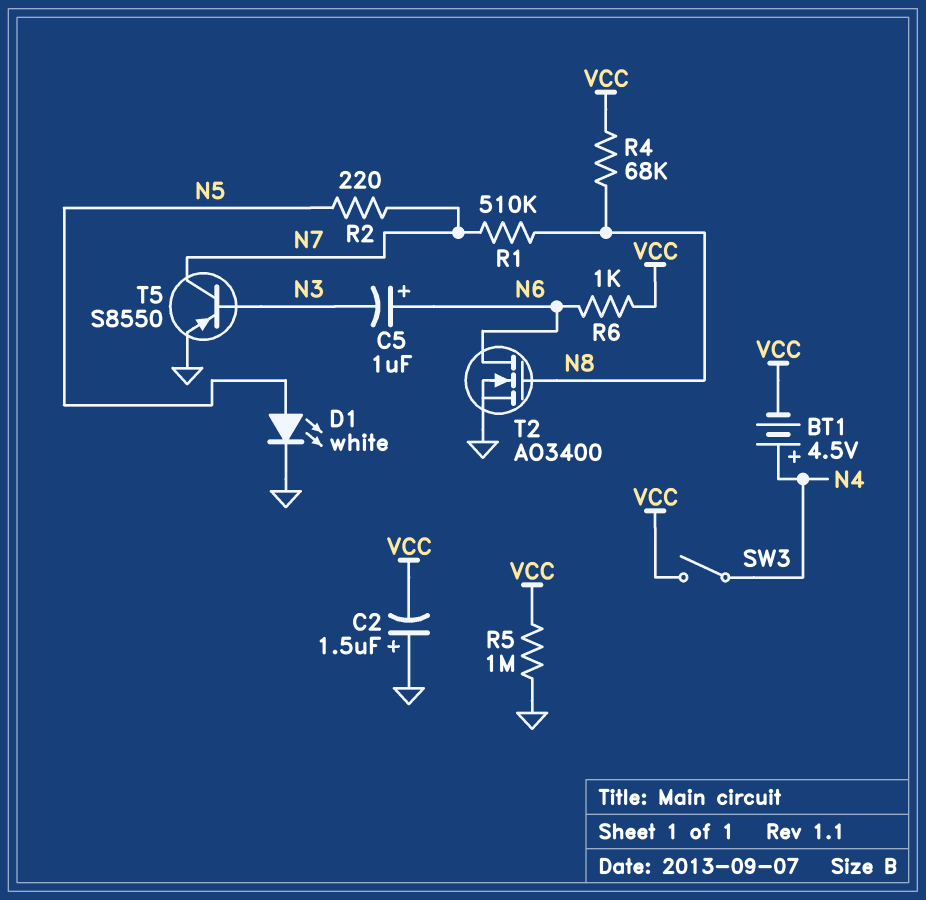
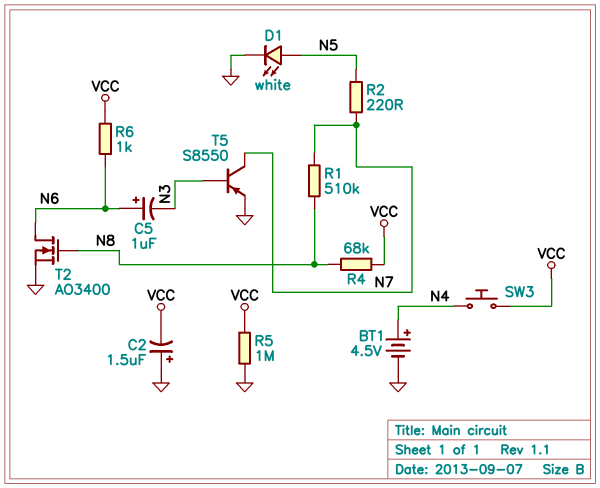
BT1: 4.5V (plus N4, minus VCC) -> 4.5V (plus N4, minus GND)
SW3: switch (N4, VCC) -> button (N4, VCC)

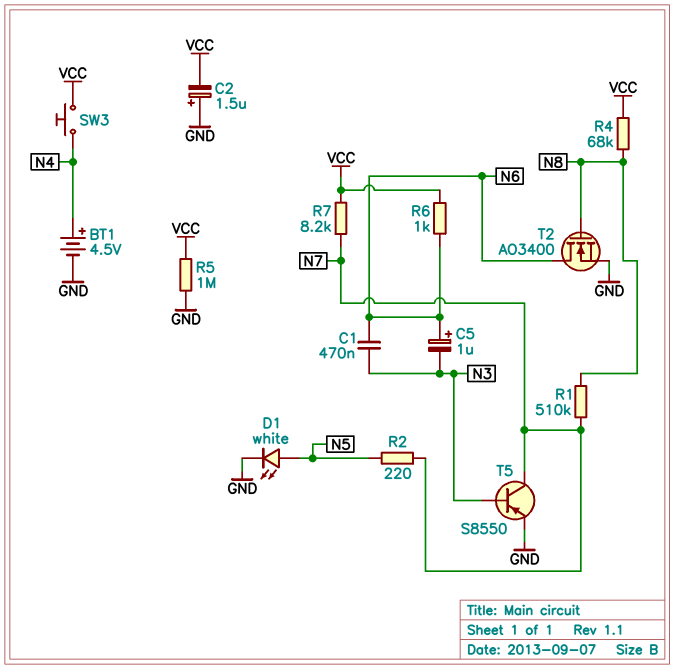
C1: none -> 470nF (N3, N6)
R7: none -> 8.2k (N7, VCC)

